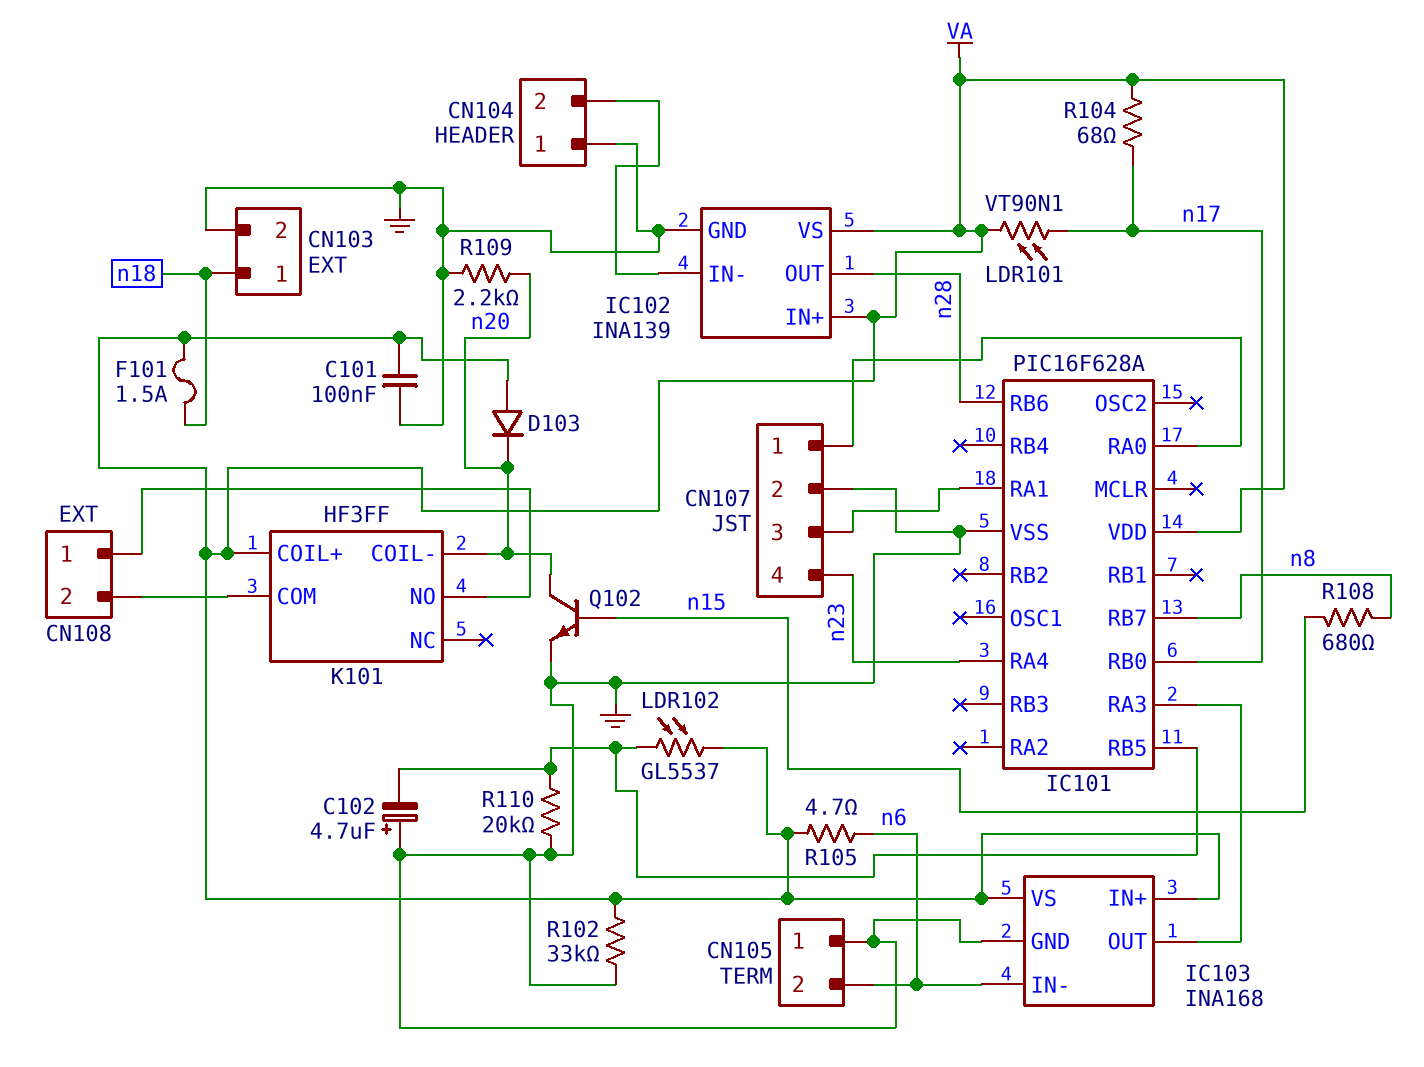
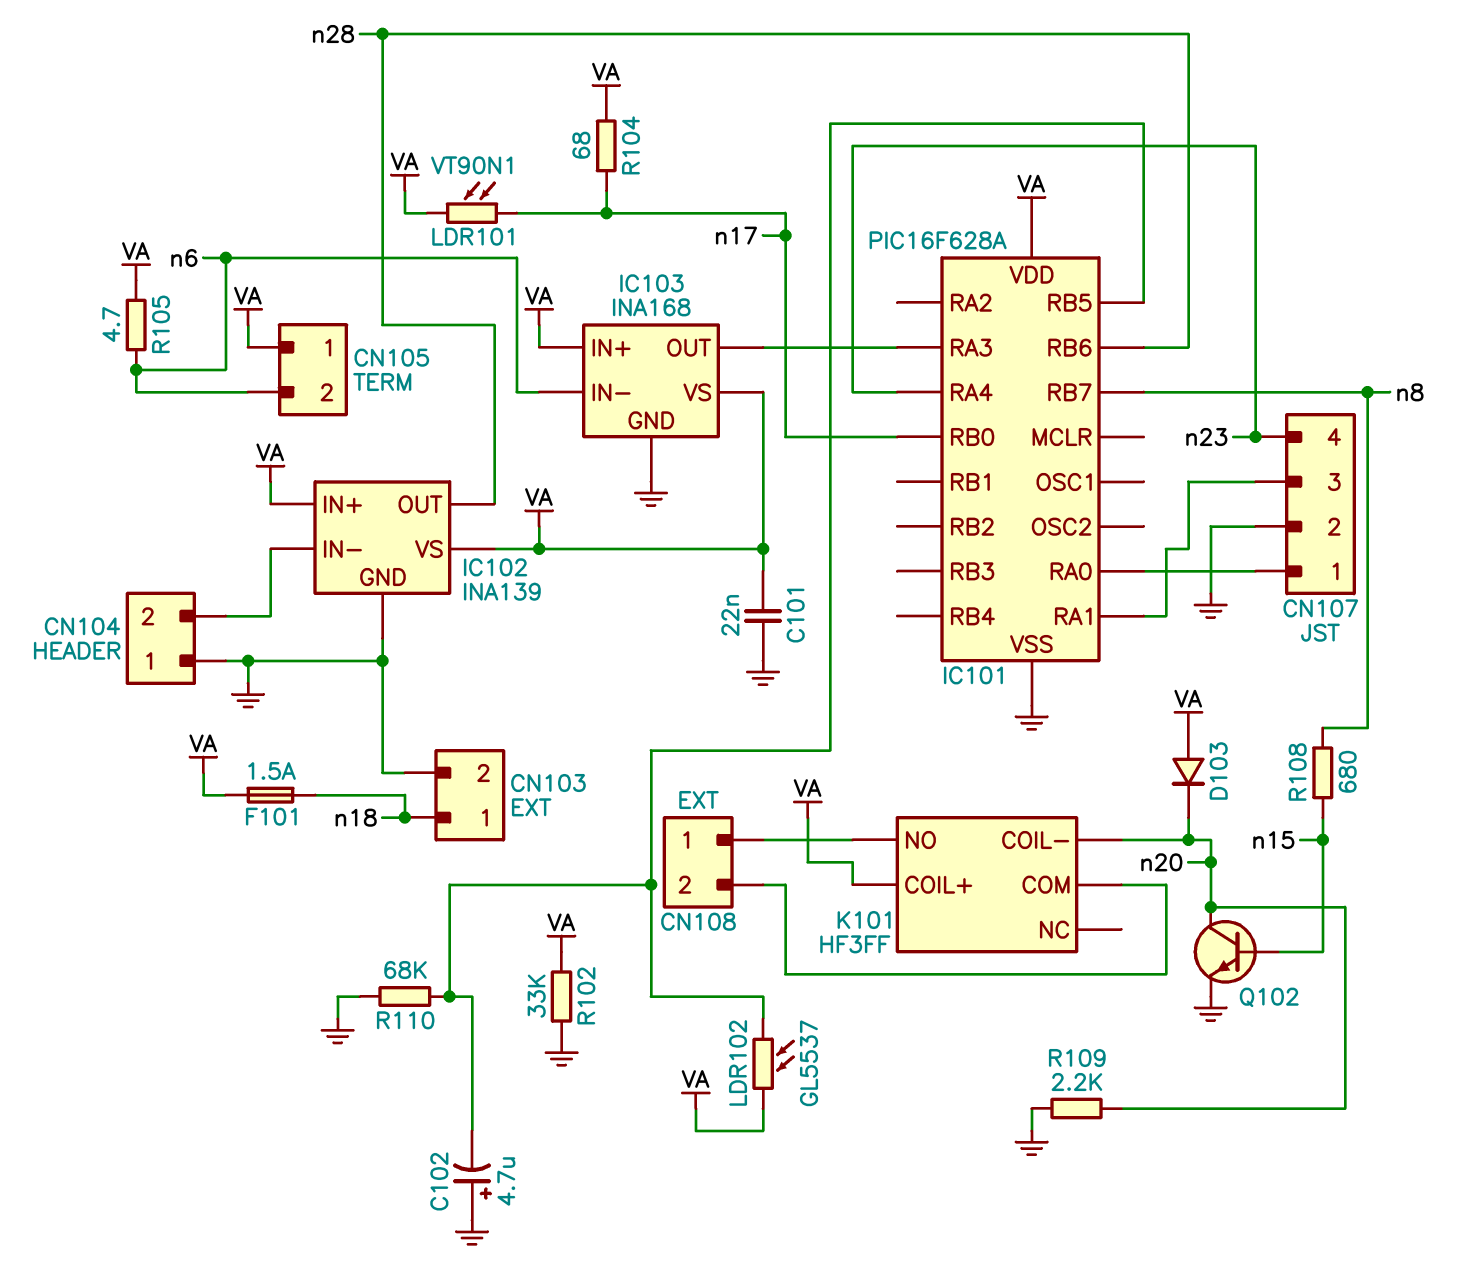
C101: 100nF (GND, VA) -> 22nF (GND, VA)
CN105 pin 1: GND -> VA
R110: 20k (GND, IC101/RB5) -> 68k (GND, IC101/RB5)

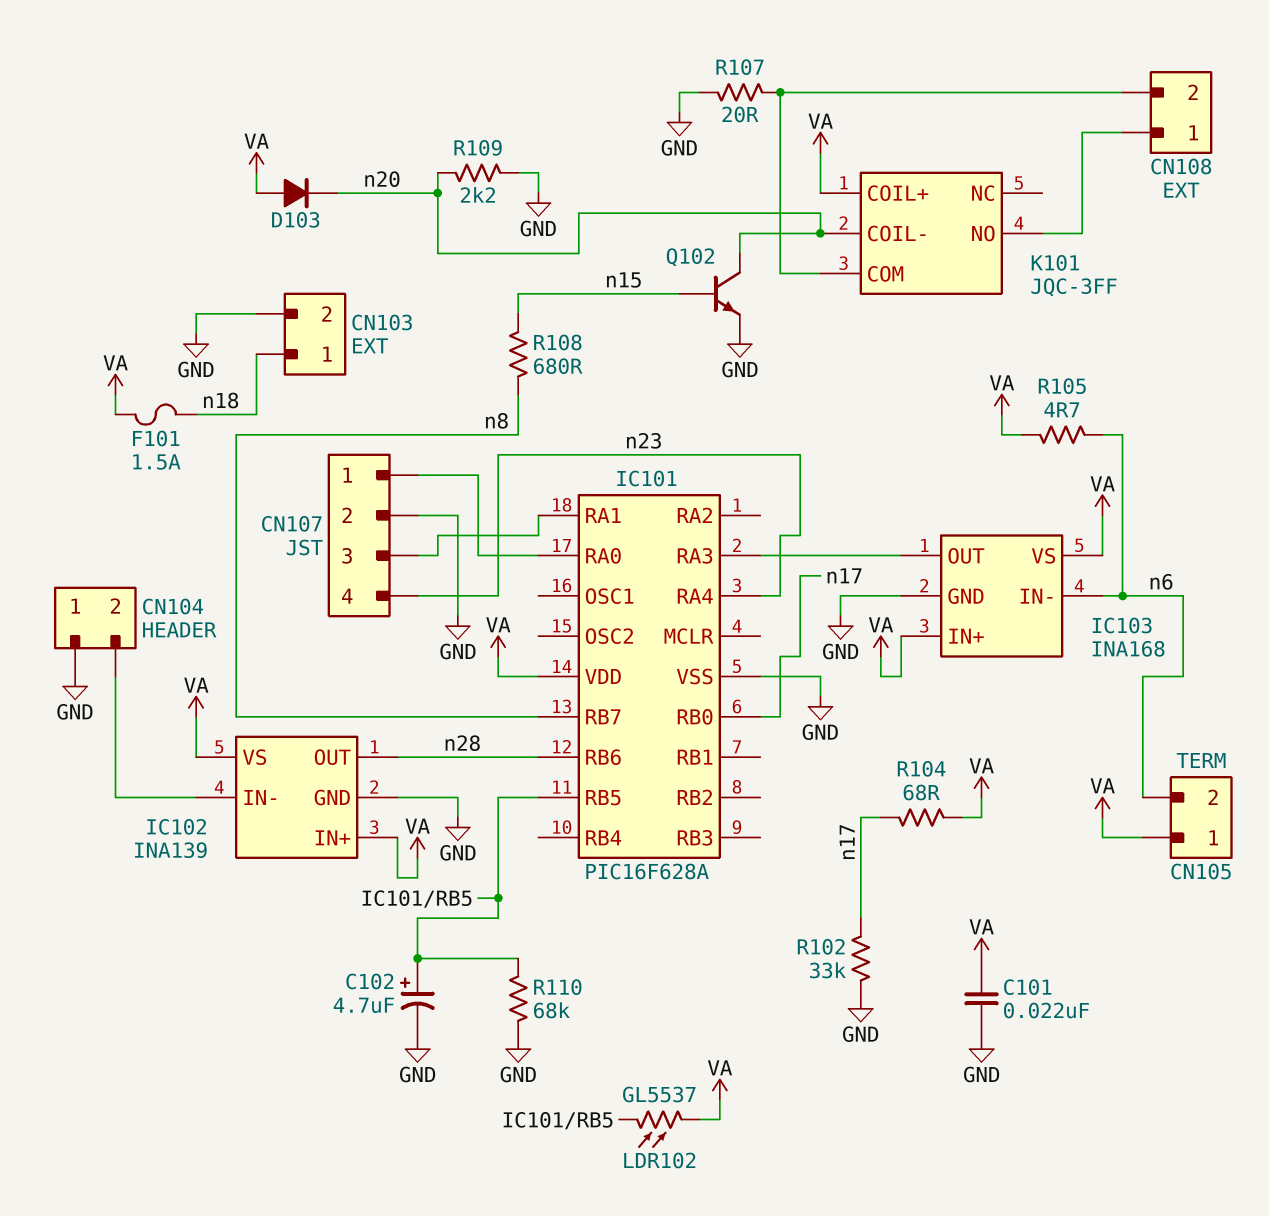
C102: 4.7uF (plus GND, minus IC101/RB5) -> 4.7uF (plus IC101/RB5, minus GND)
K101: HF3FF -> JQC-3FF
LDR101: VT90N1 (VA, n17) -> none
R102: 33k (GND, VA) -> 33k (GND, n17)
R107: none -> 20 (CN108/2, GND)

